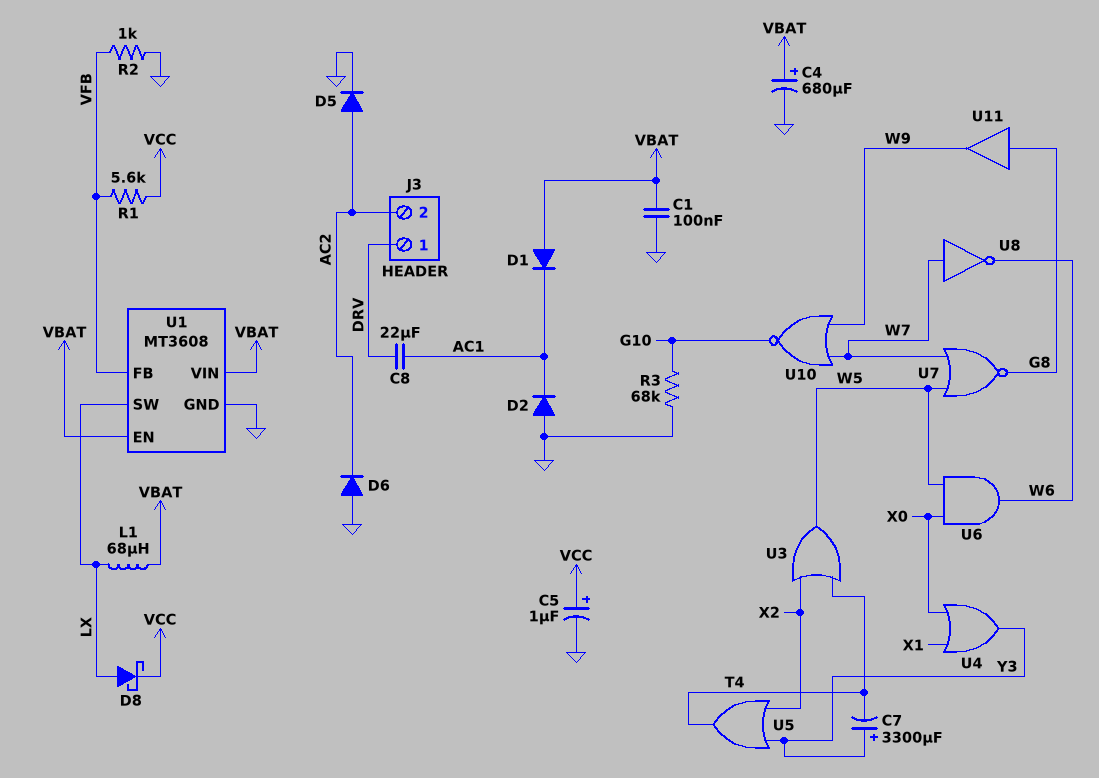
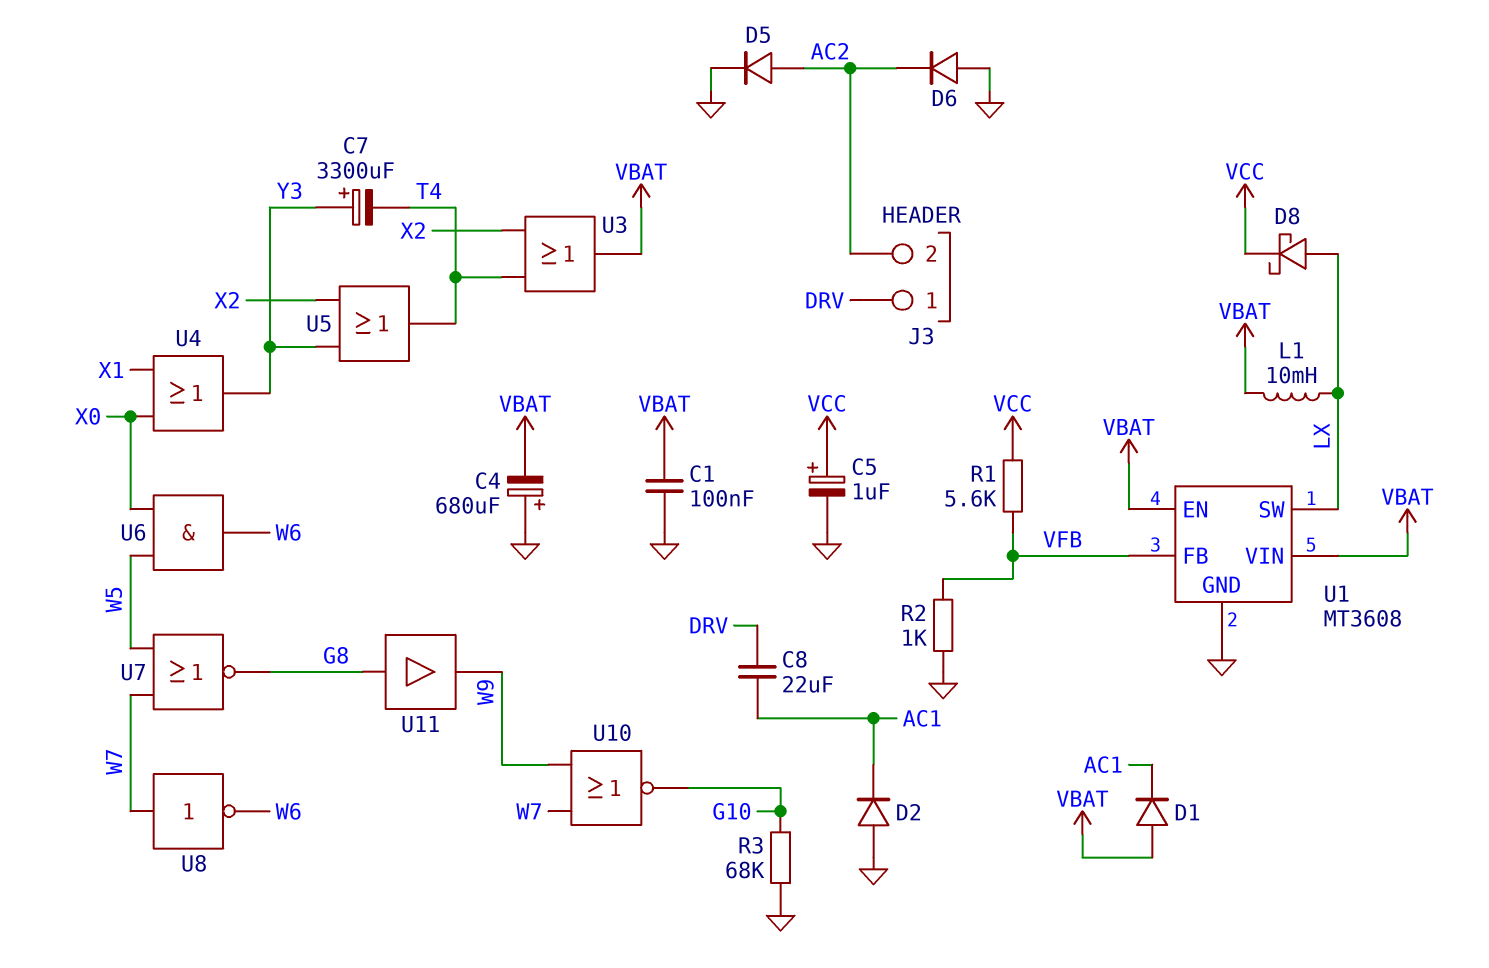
C4: 680uF (plus VBAT, minus GND) -> 680uF (plus GND, minus VBAT)
L1: 68uH (LX, VBAT) -> 10mH (LX, VBAT)
U3: OR (in T4, in X2, out W5) -> OR (in T4, in X2, out VBAT)

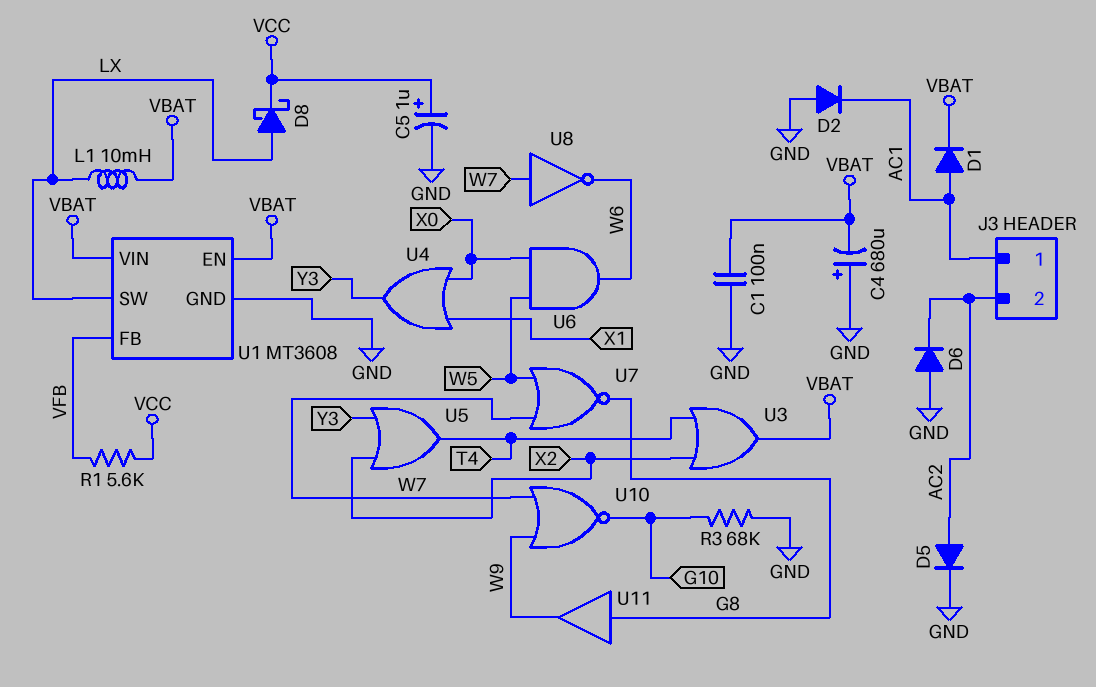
C7: 3300uF (plus Y3, minus T4) -> none
C8: 22uF (AC1, DRV) -> none
D1: diode (A VBAT, K AC1) -> diode (A AC1, K VBAT)
J3 pin 1: DRV -> AC1
R2: 1k (GND, VFB) -> none

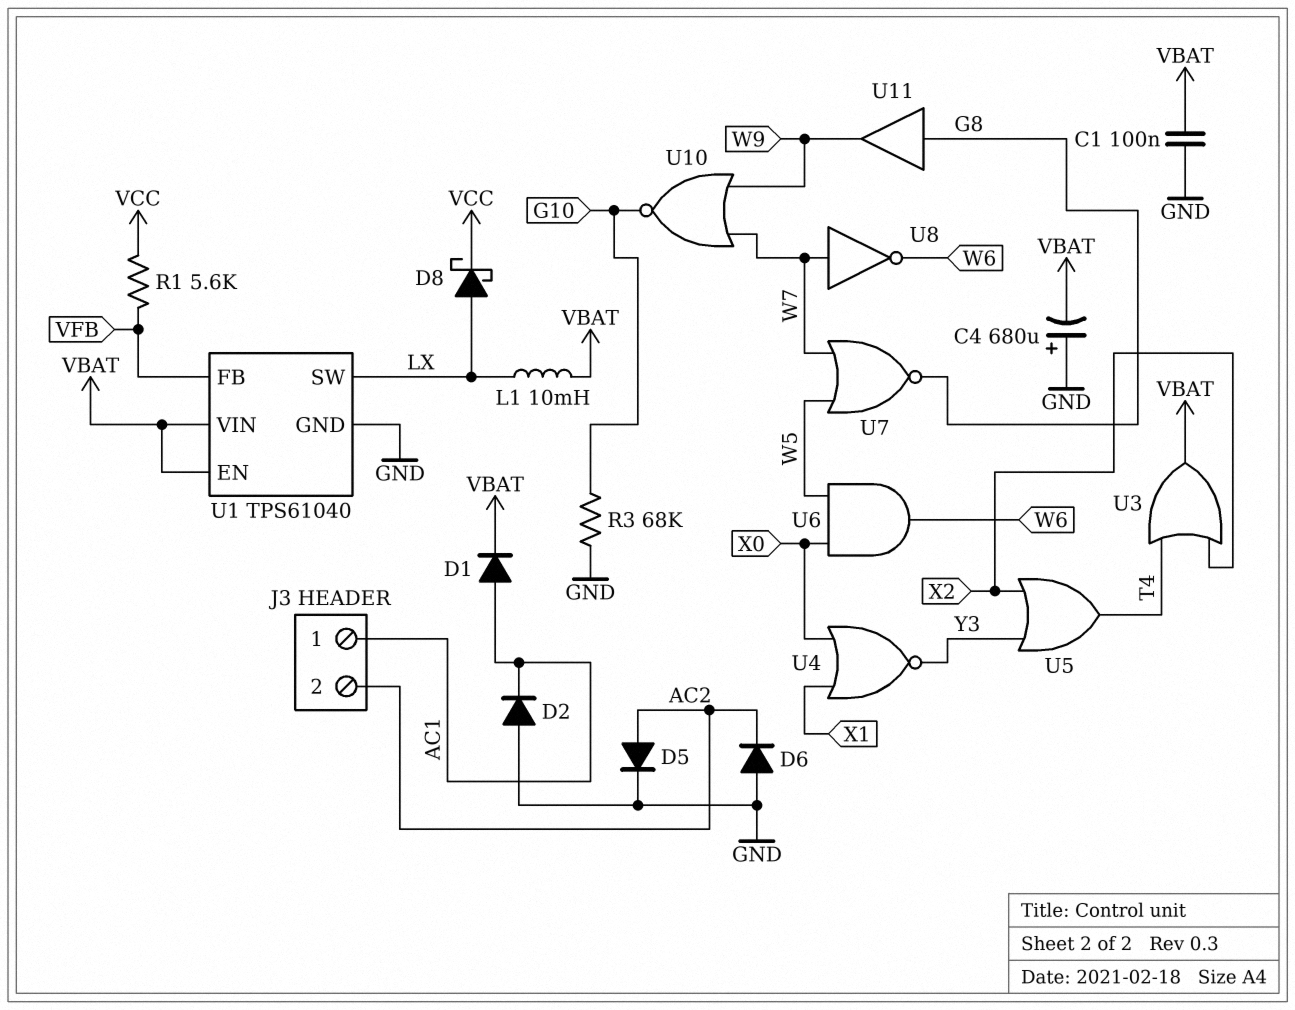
C5: 1uF (plus VCC, minus GND) -> none
U1: MT3608 -> TPS61040
U4: OR (in X0, in X1, out Y3) -> NOR (in X0, in X1, out Y3)

